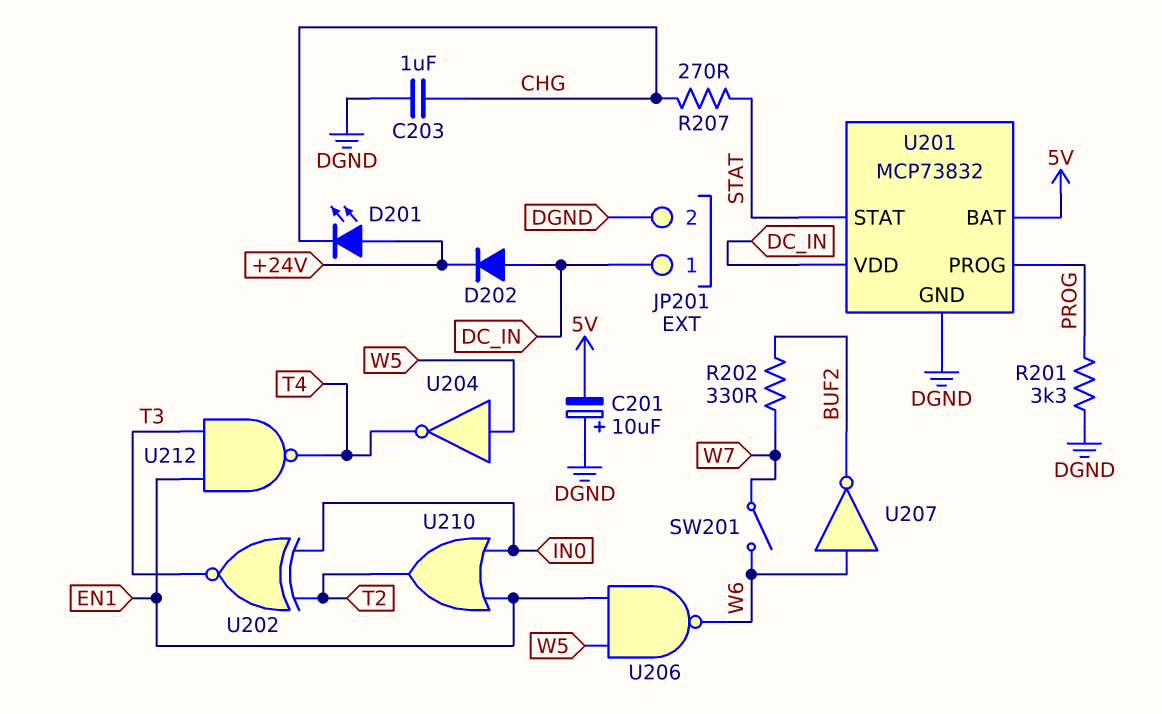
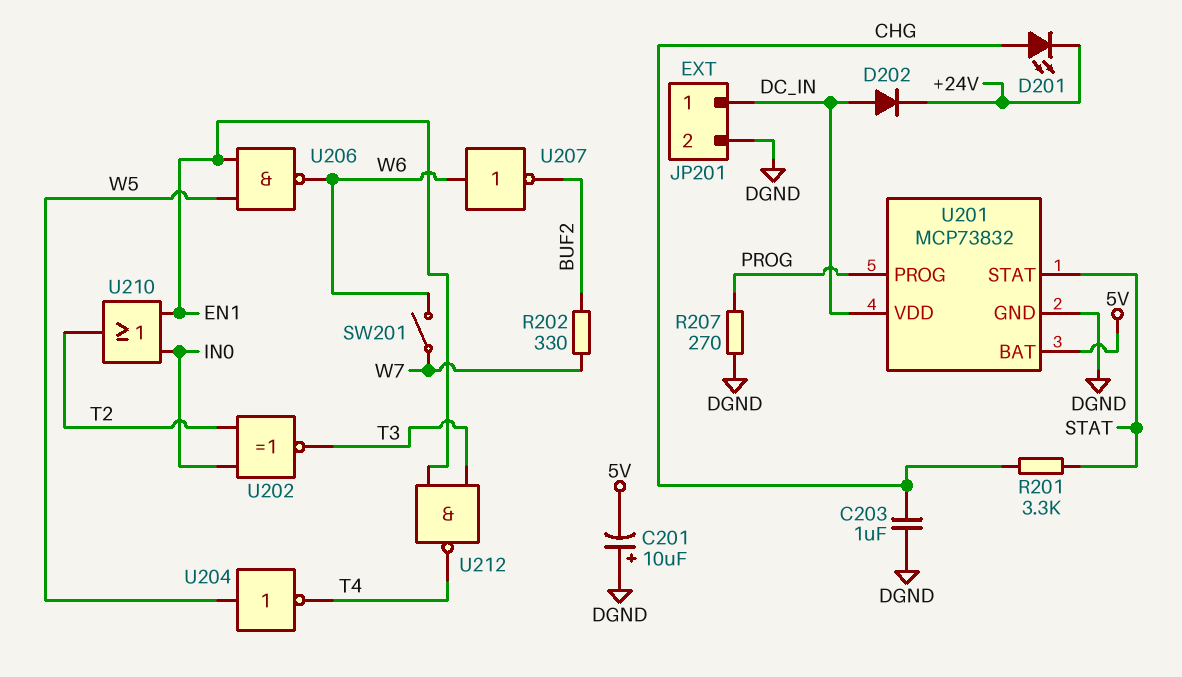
D201: LED (A +24V, K CHG) -> LED (A CHG, K +24V)
R201: 3.3k (DGND, PROG) -> 3.3k (CHG, STAT)
R207: 270 (CHG, STAT) -> 270 (DGND, PROG)

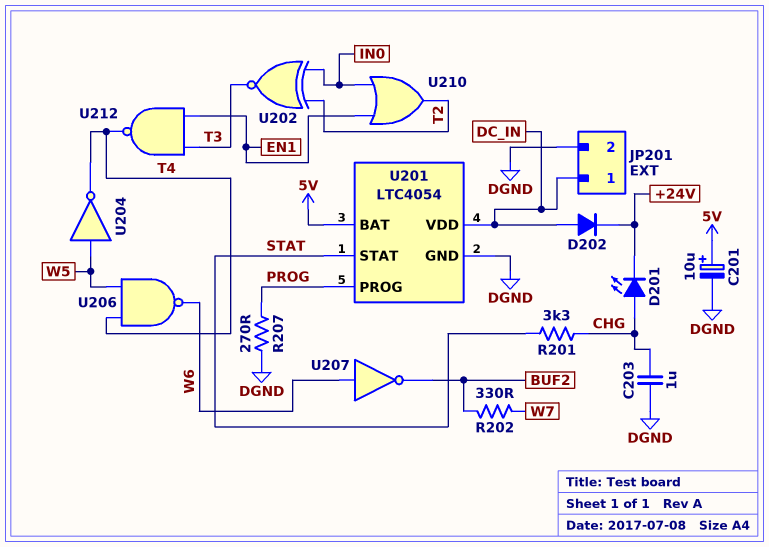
C201: 10uF (plus DGND, minus 5V) -> 10uF (plus 5V, minus DGND)
SW201: switch (W6, W7) -> none
U201: MCP73832 -> LTC4054
U206: NAND (in EN1, in W5, out W6) -> NAND (in T4, in W5, out W6)

